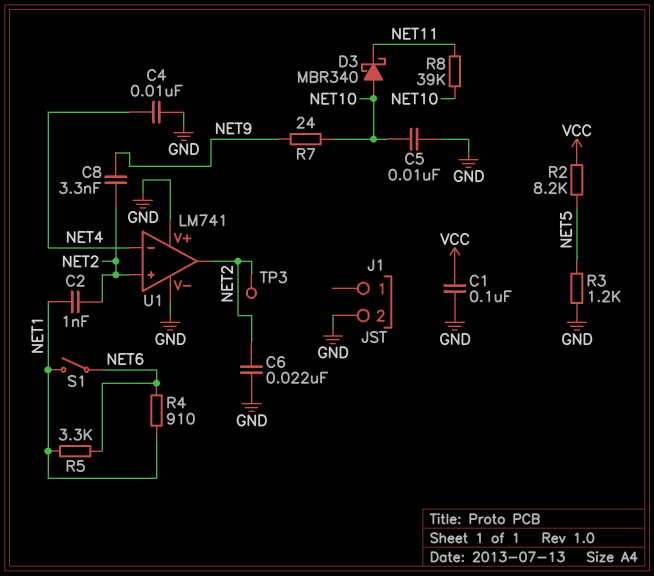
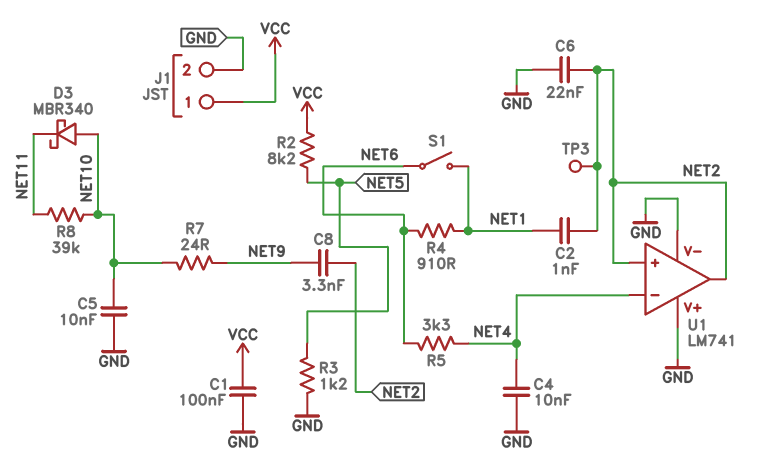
J1 pin 1: none -> VCC
R5: 3.3k (NET1, NET6) -> 3.3k (NET4, NET6)

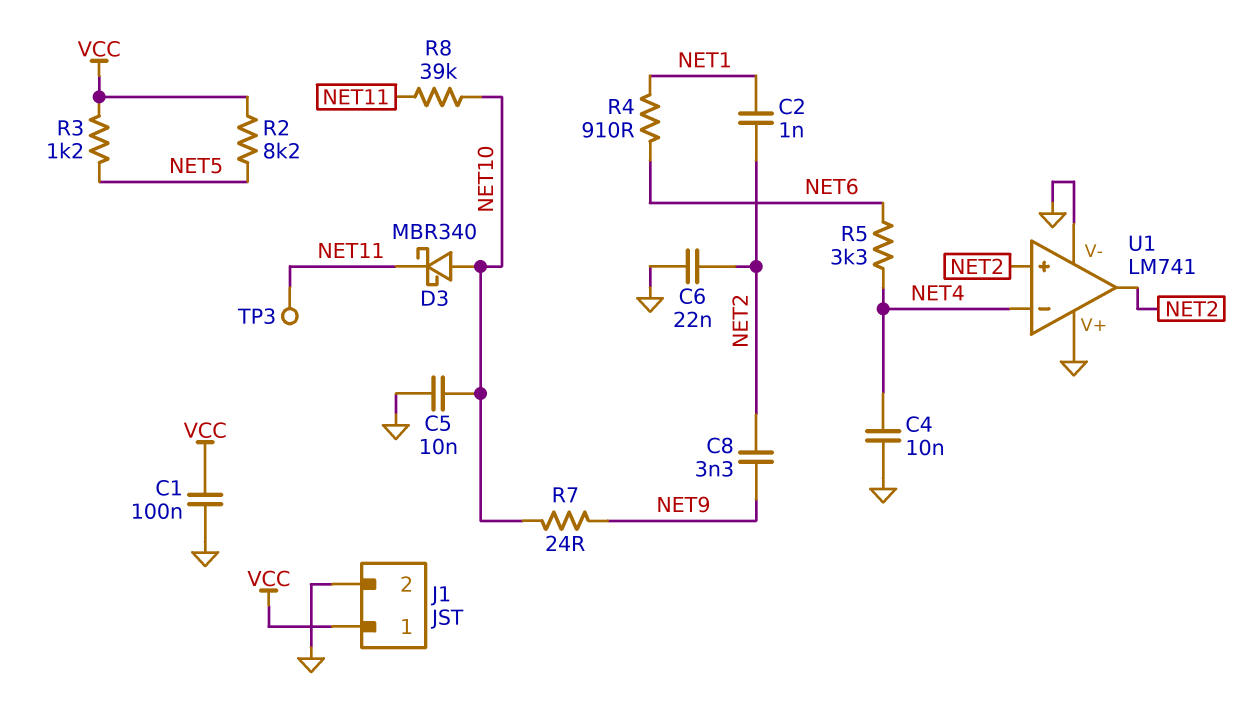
R3: 1.2k (GND, NET5) -> 1.2k (NET5, VCC)
S1: switch (NET1, NET6) -> none
TP3: test point (NET2) -> test point (NET11)

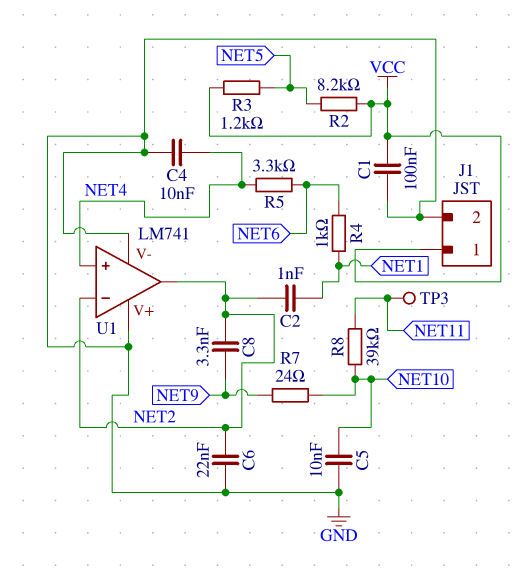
D3: schottky MBR340 (A NET10, K NET11) -> none
R4: 910 (NET1, NET6) -> 1k (NET1, NET6)
U1 pin in+: NET2 -> NET4
U1 pin in-: NET4 -> NET2

